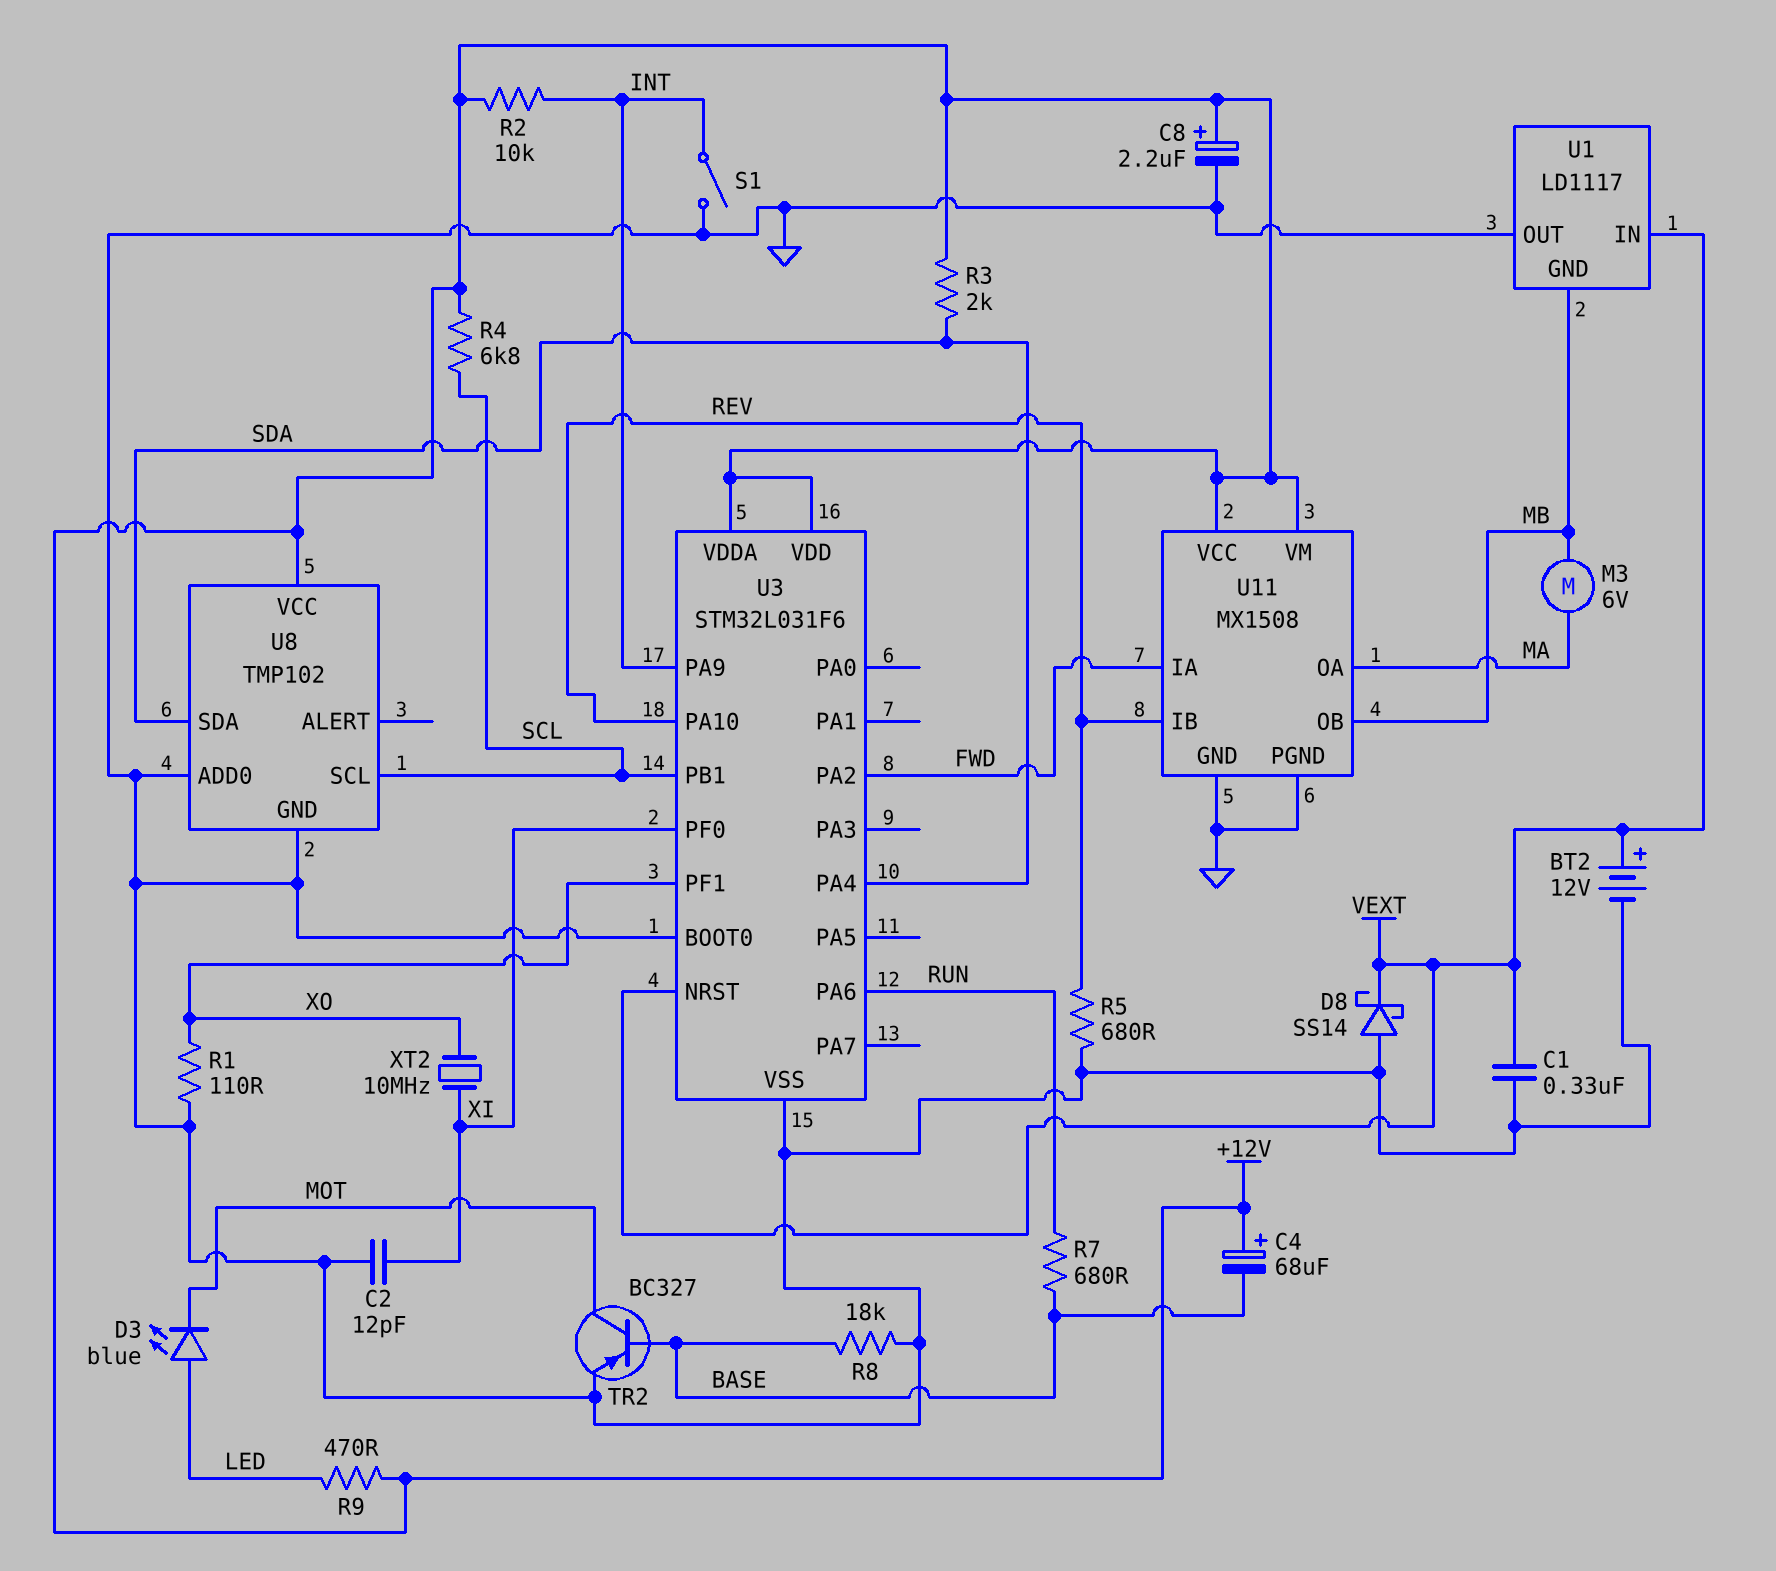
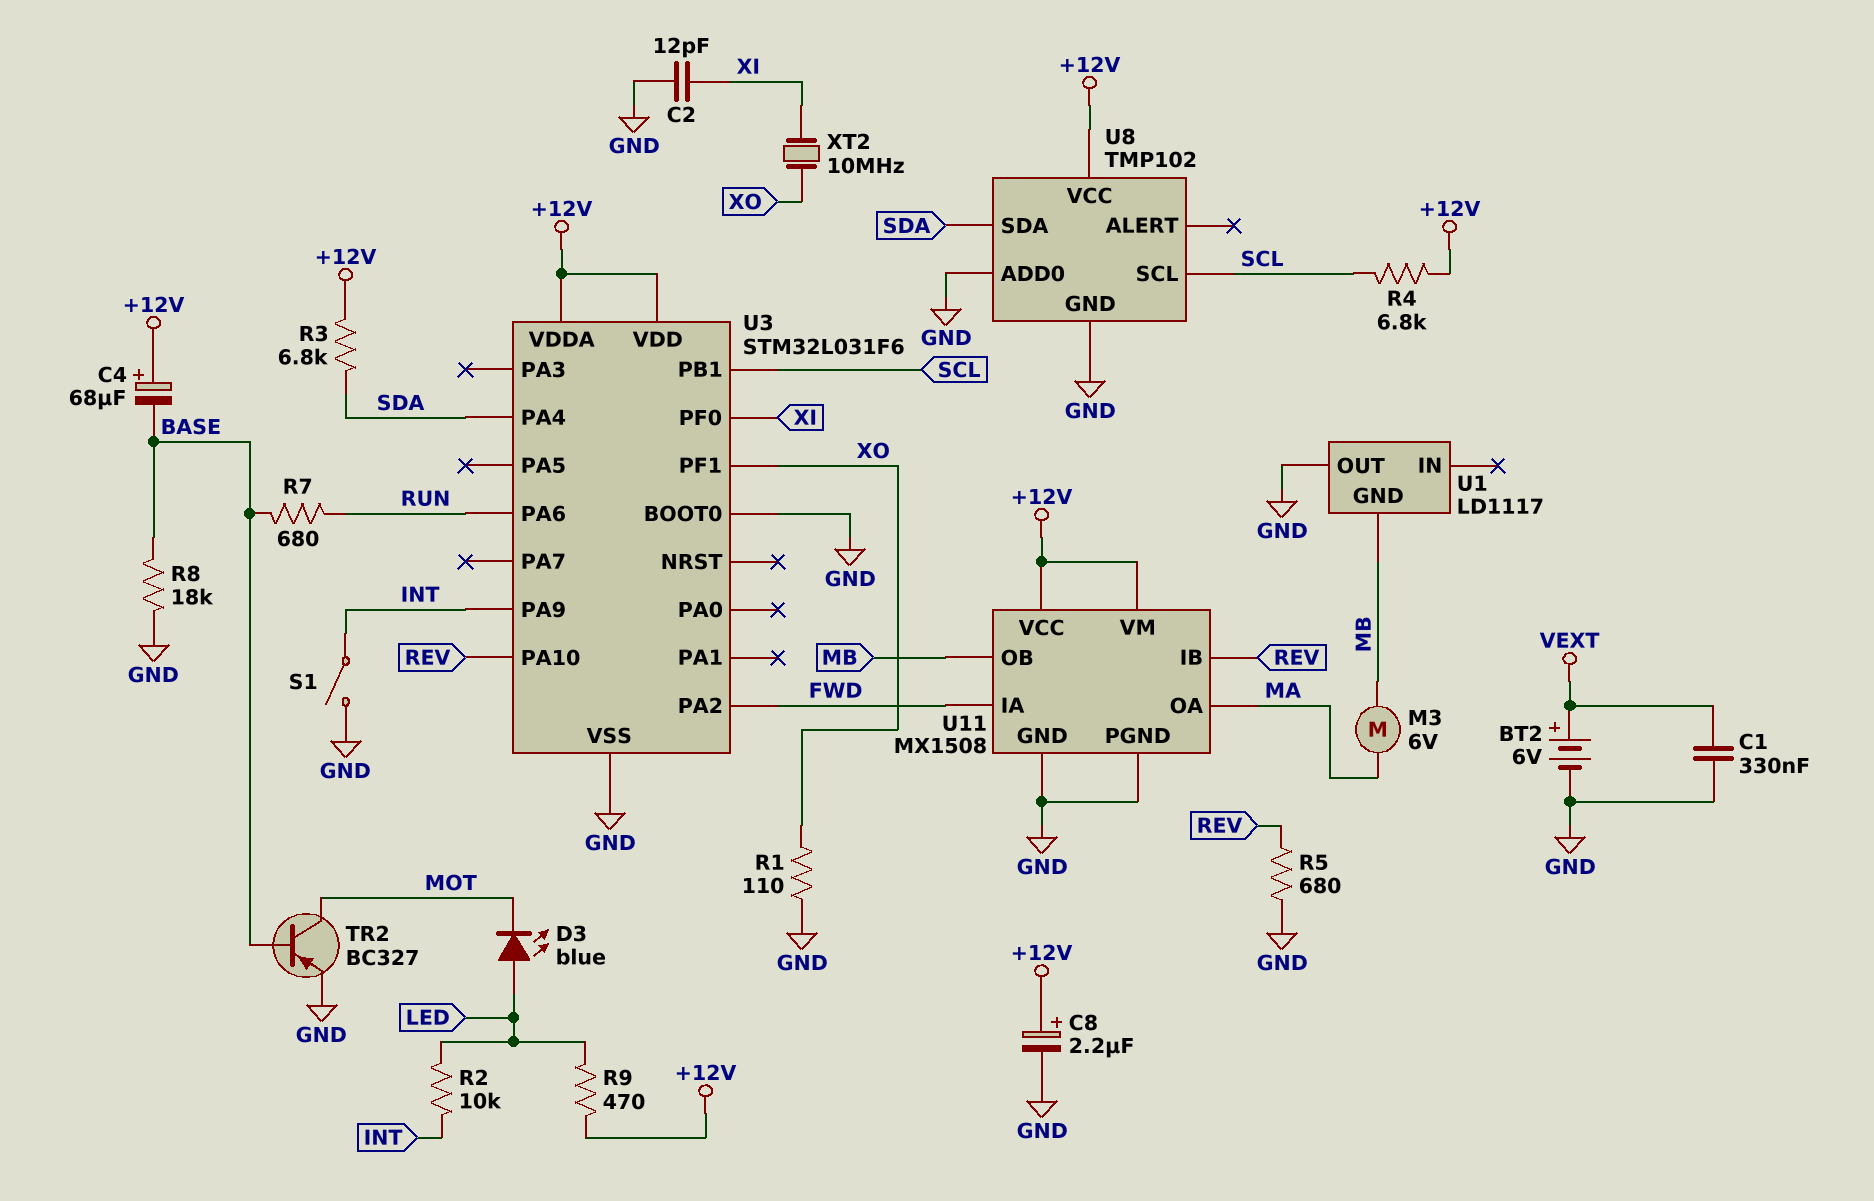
BT2: 12V (plus VEXT, minus GND) -> 6V (plus VEXT, minus GND)
D8: schottky SS14 (A GND, K VEXT) -> none
R2: 10k (+12V, INT) -> 10k (INT, LED)
R3: 2k (+12V, SDA) -> 6.8k (+12V, SDA)
U1 pin IN: VEXT -> none
U3 pin NRST: VEXT -> none

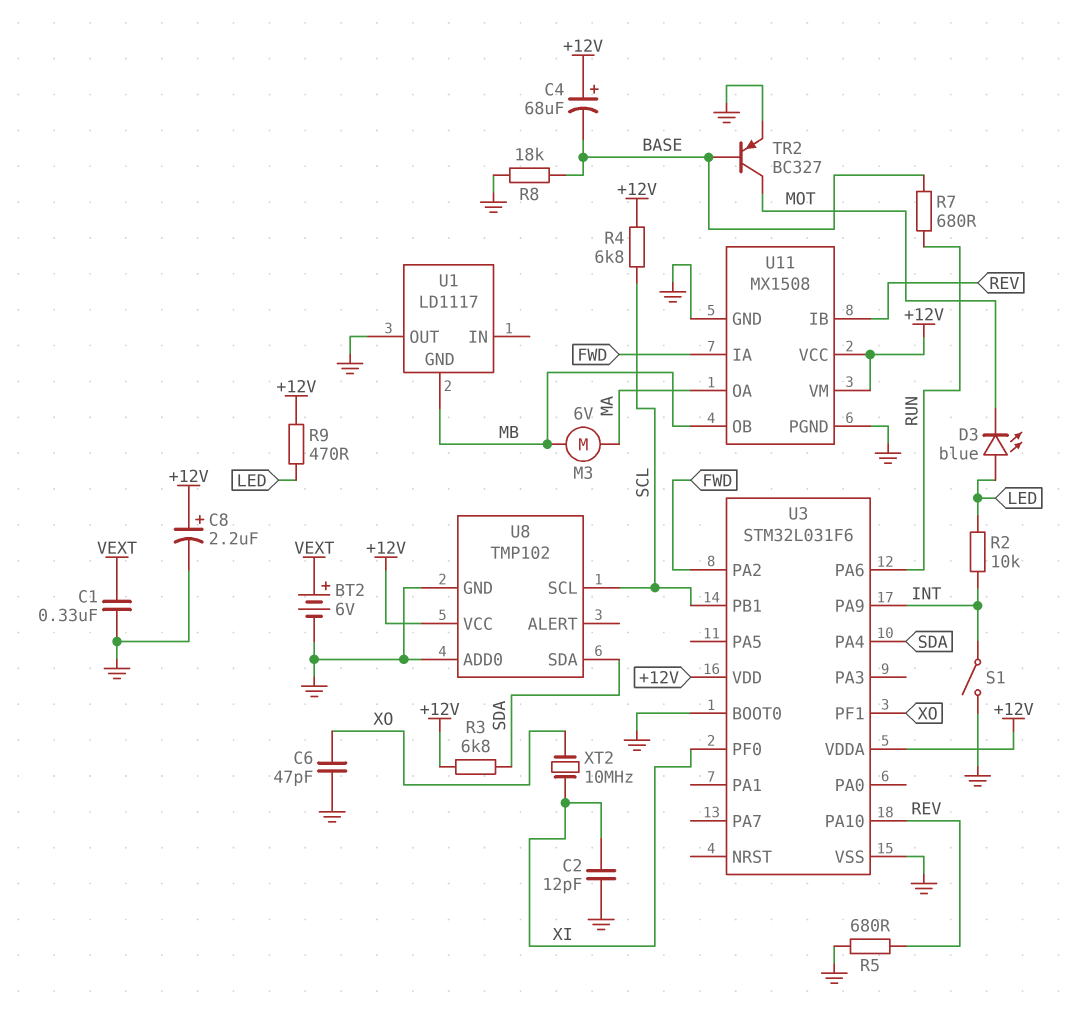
C6: none -> 47pF (GND, XO)
R1: 110 (GND, XO) -> none

